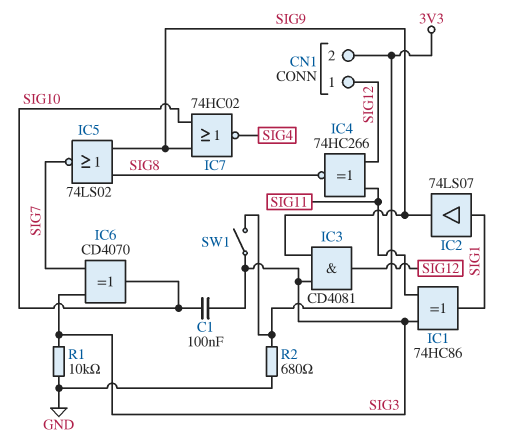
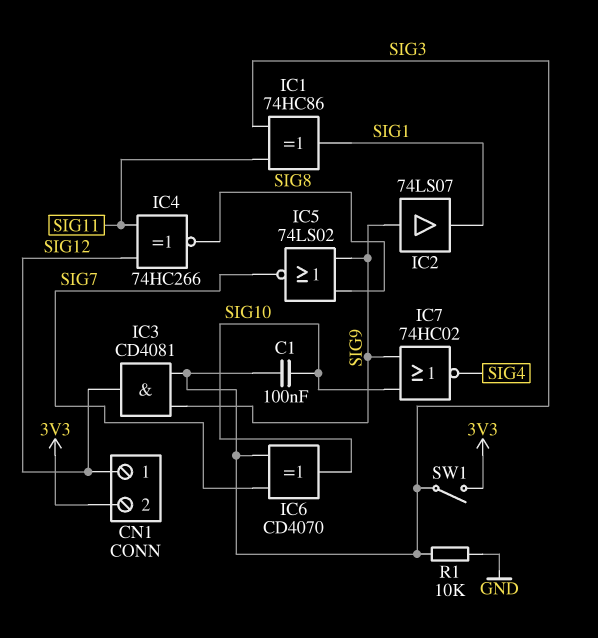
IC2: buffer 74LS07 (in SIG1, out SIG9) -> buffer 74LS07 (in SIG9, out SIG1)
R2: 680 (3V3, GND) -> none

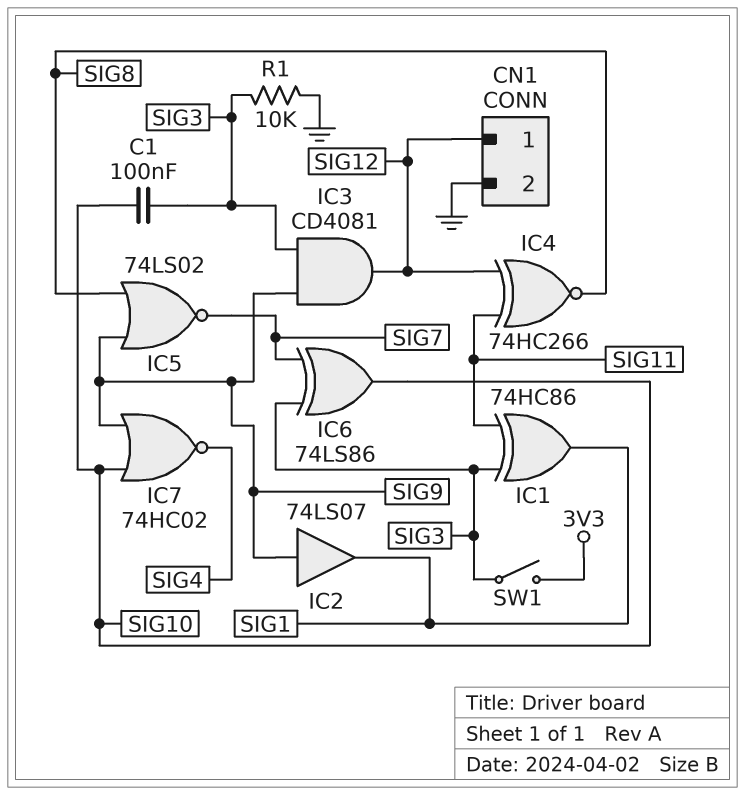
CN1 pin 2: 3V3 -> GND
IC6: XOR CD4070 (in SIG3, in SIG7, out SIG10) -> XOR 74LS86 (in SIG3, in SIG7, out SIG10)

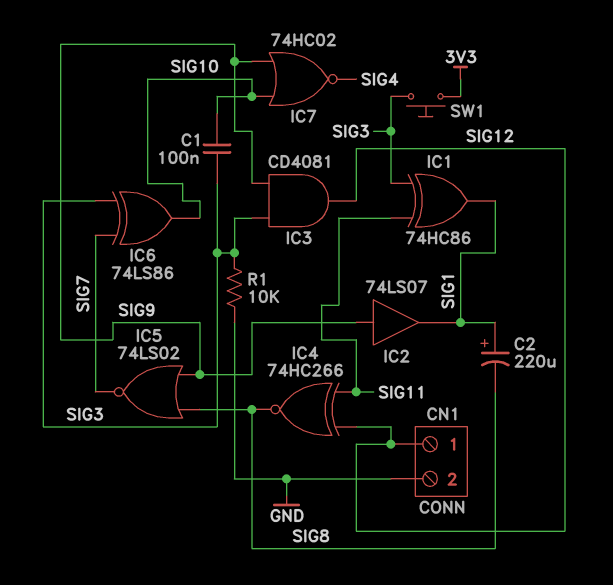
C2: none -> 220uF (plus SIG1, minus SIG8)
SW1: switch (3V3, SIG3) -> button (3V3, SIG3)

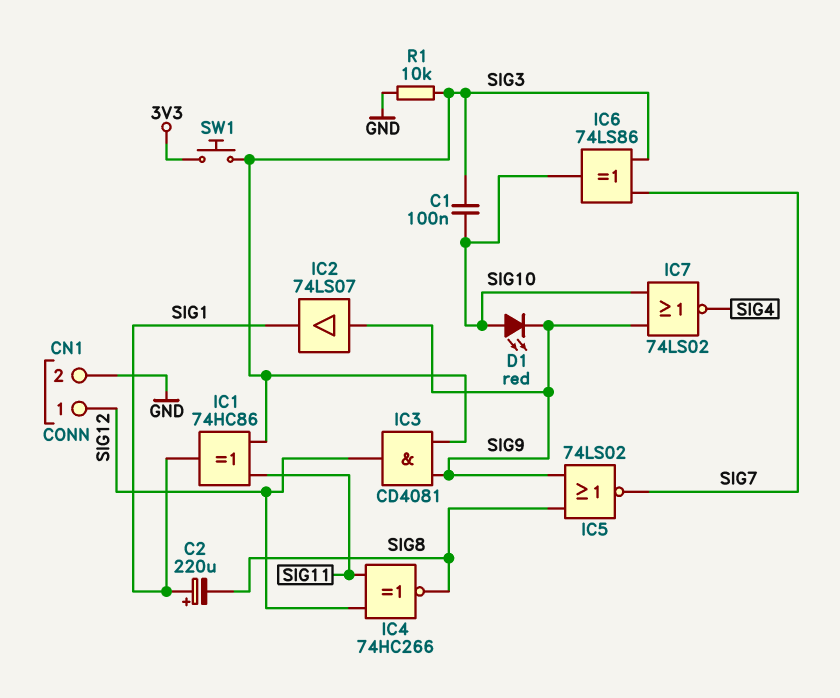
D1: none -> LED red (A SIG10, K SIG9)
IC7: NOR 74HC02 (in SIG9, in SIG10, out SIG4) -> NOR 74LS02 (in SIG9, in SIG10, out SIG4)

